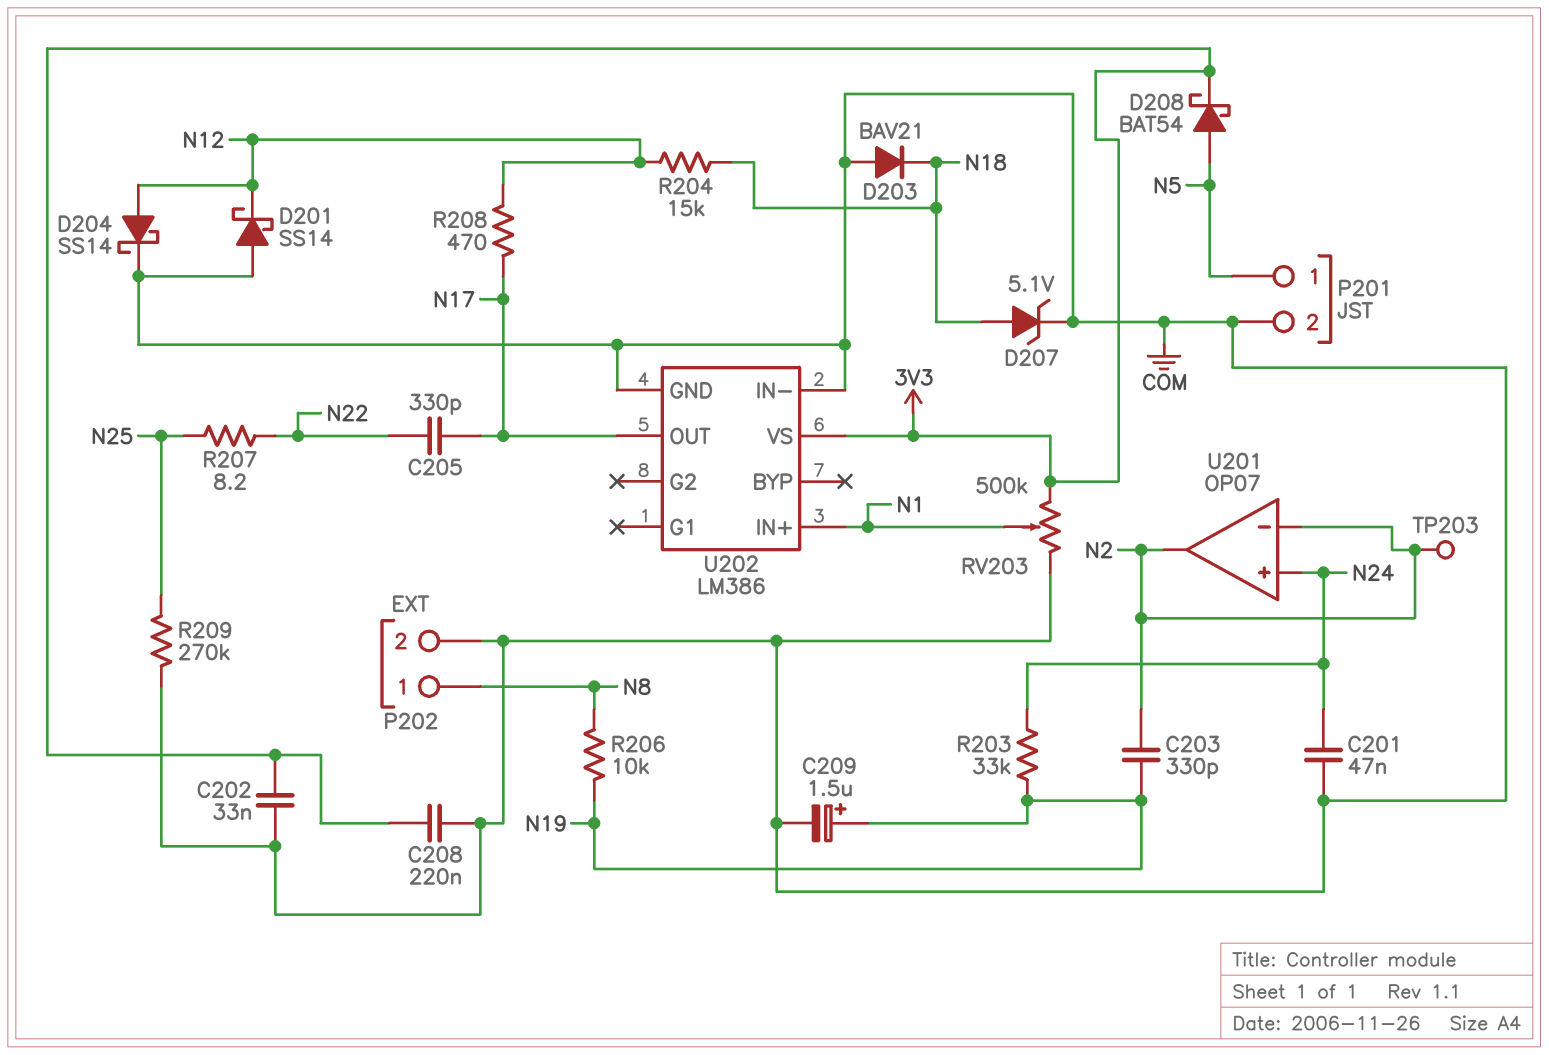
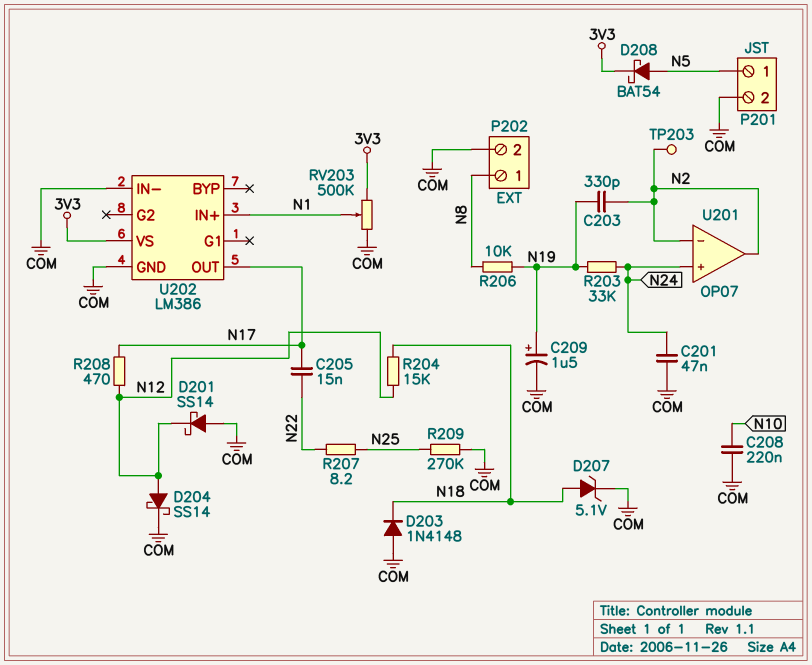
C202: 33nF (3V3, COM) -> none
C205: 330pF (N17, N22) -> 15nF (N17, N22)
C208: 220nF (3V3, COM) -> 220nF (COM, N10)
D203: diode BAV21 (A COM, K N18) -> diode 1N4148 (A COM, K N18)

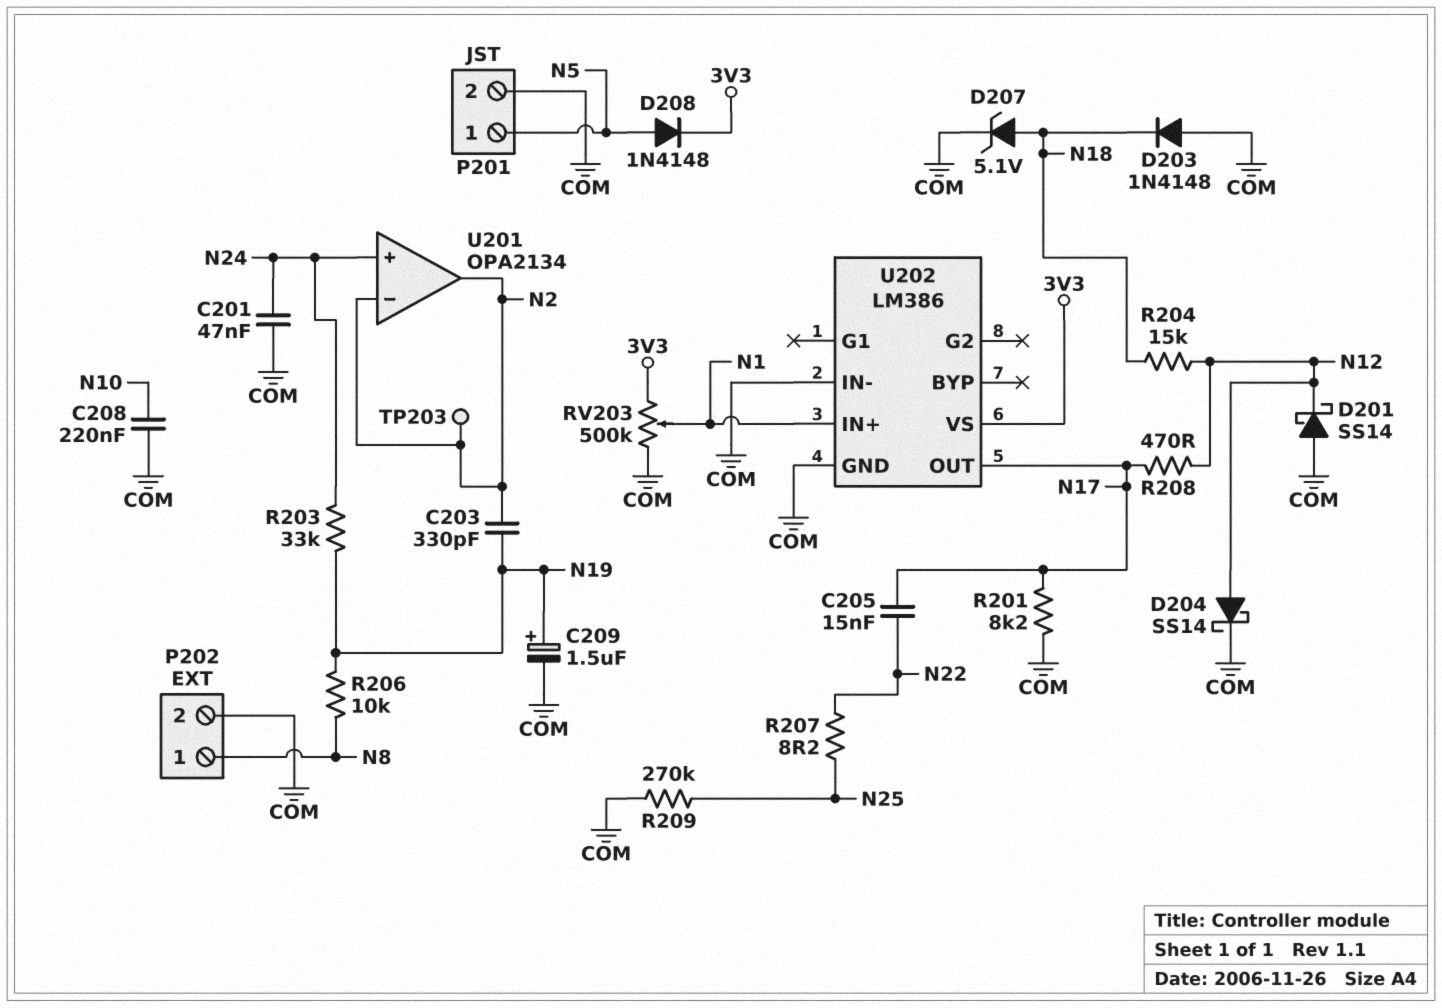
D208: schottky BAT54 (A N5, K 3V3) -> diode 1N4148 (A N5, K 3V3)
R201: none -> 8.2k (COM, N17)
U201: OP07 -> OPA2134

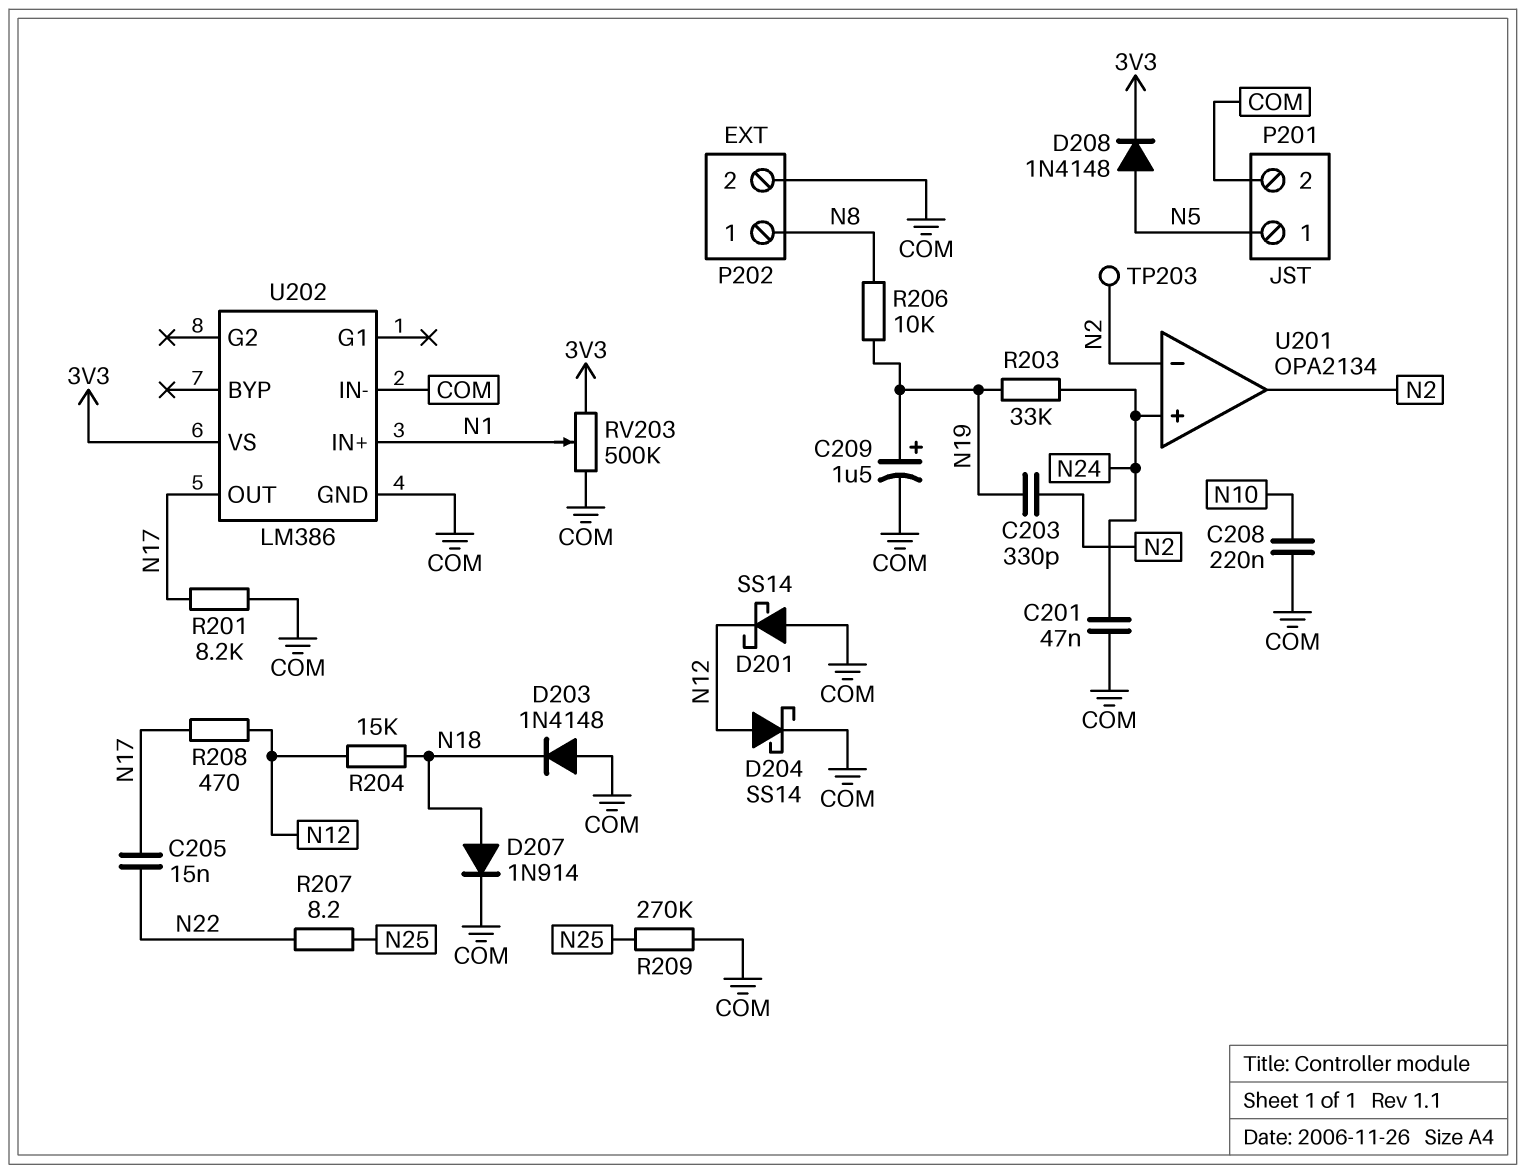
D207: zener 5.1V (A N18, K COM) -> diode 1N914 (A N18, K COM)

